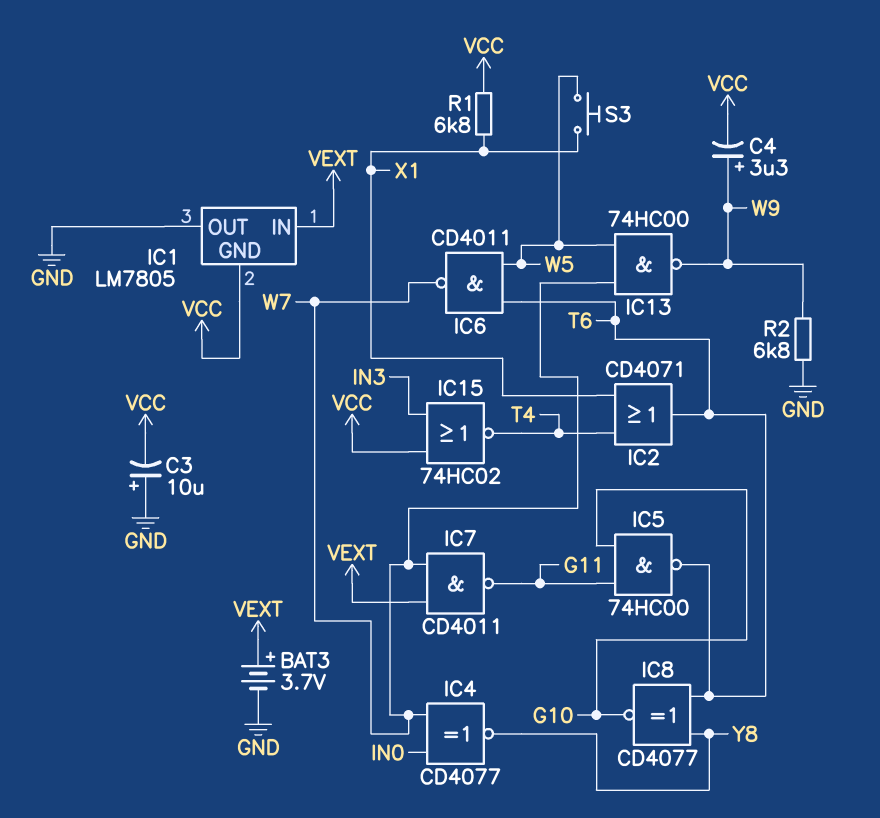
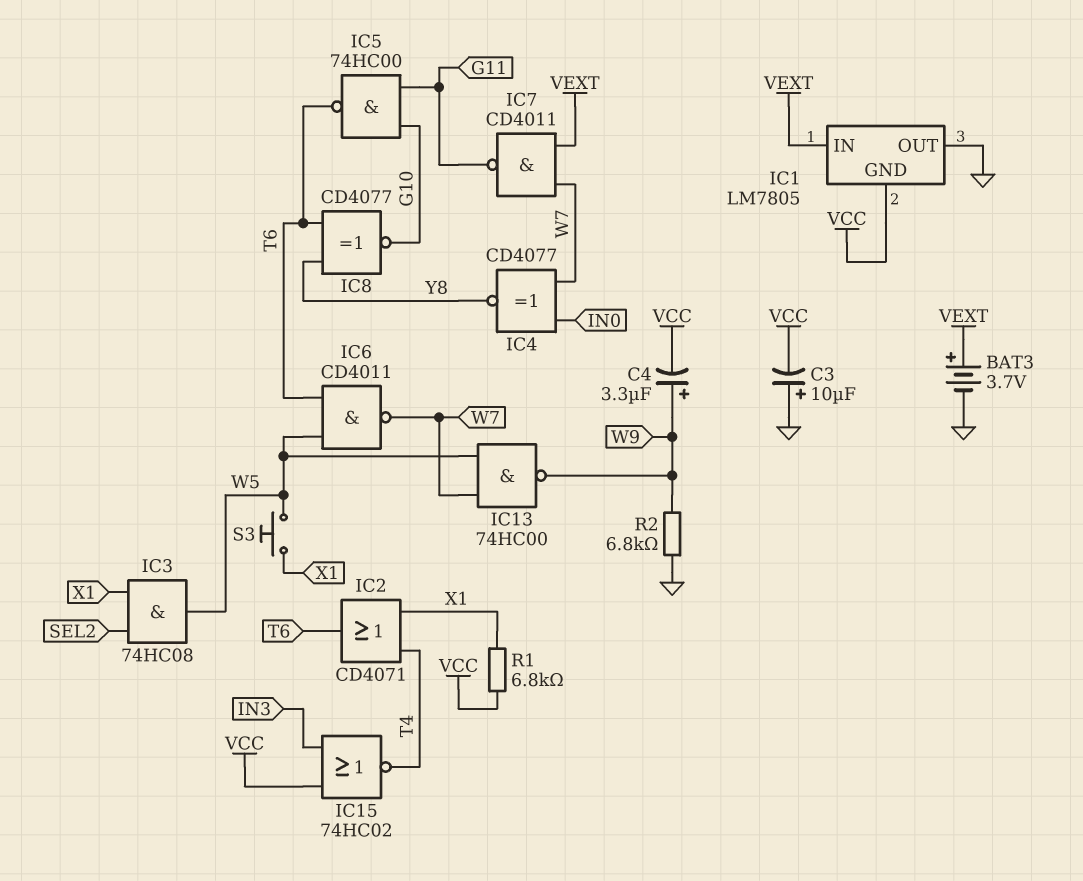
IC3: none -> AND 74HC08 (in SEL2, in X1, out W5)

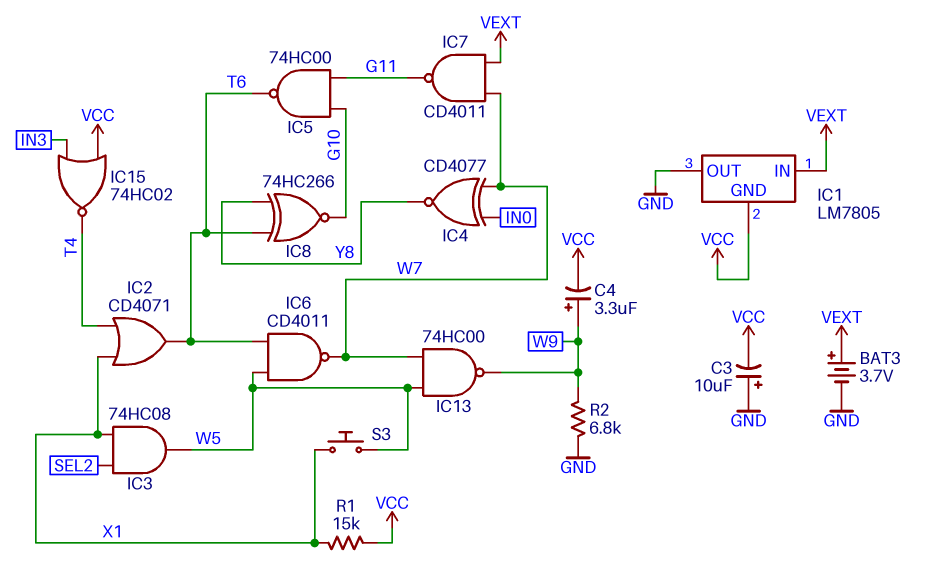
IC8: XNOR CD4077 (in T6, in Y8, out G10) -> XNOR 74HC266 (in T6, in Y8, out G10)
R1: 6.8k (VCC, X1) -> 15k (VCC, X1)

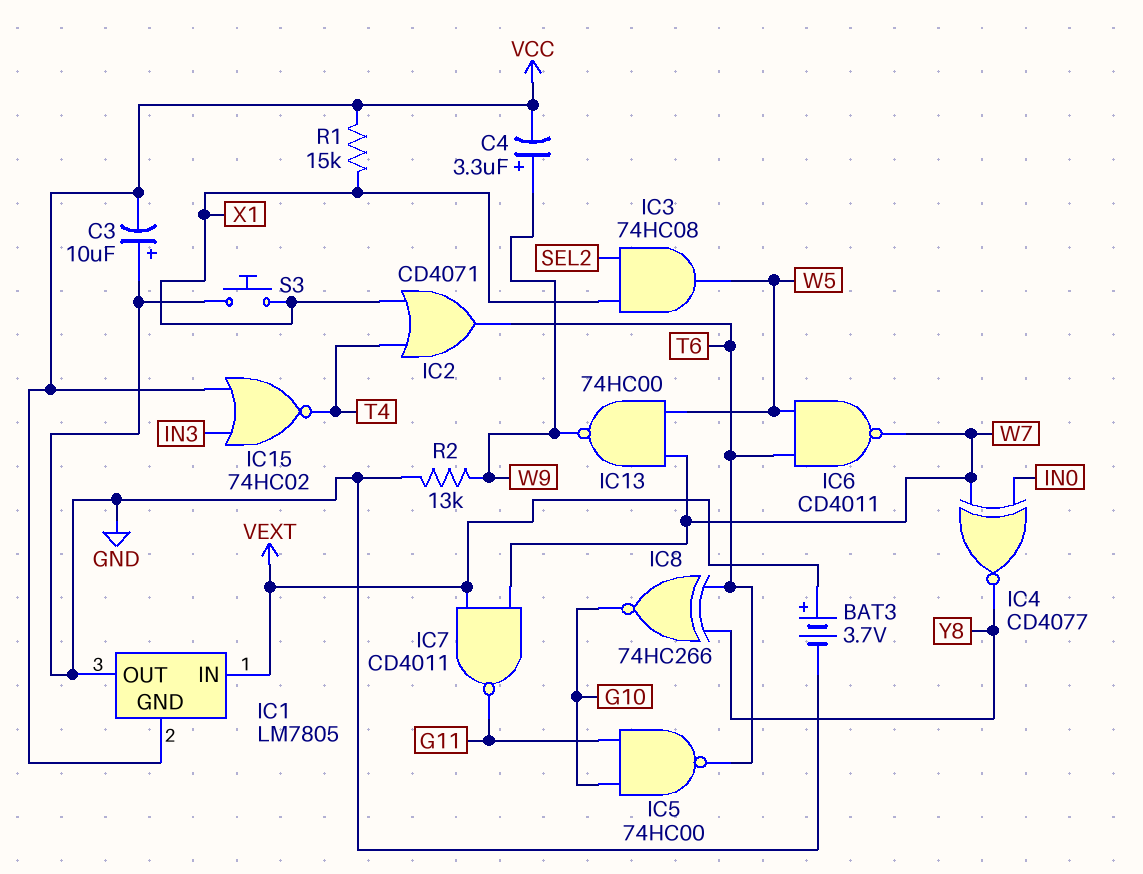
R2: 6.8k (GND, W9) -> 13k (GND, W9)
S3: button (W5, X1) -> button (GND, X1)

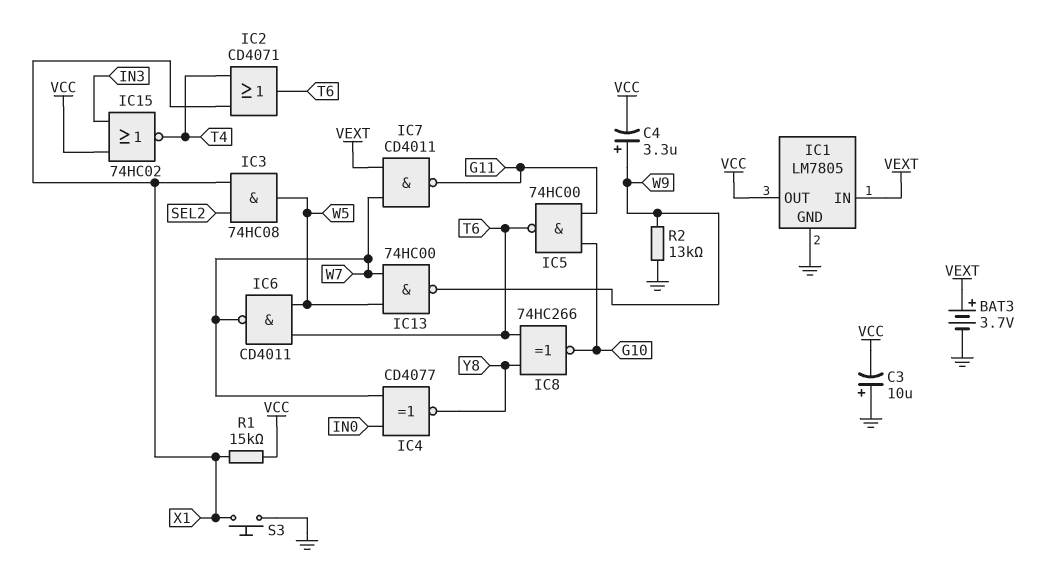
IC1 pin GND: VCC -> GND
IC1 pin OUT: GND -> VCC

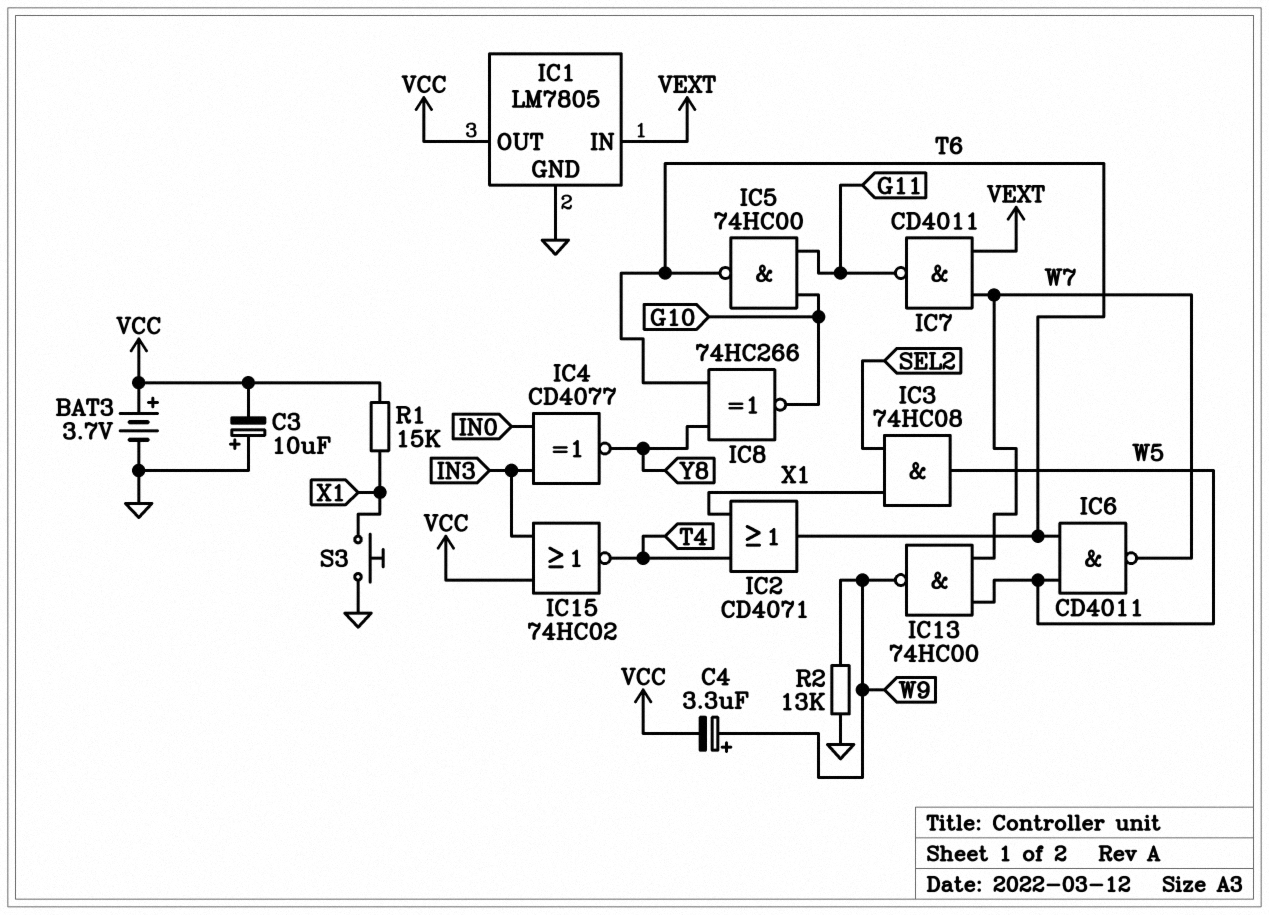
BAT3: 3.7V (plus VEXT, minus GND) -> 3.7V (plus VCC, minus GND)
IC4: XNOR CD4077 (in IN0, in W7, out Y8) -> XNOR CD4077 (in IN0, in IN3, out Y8)

